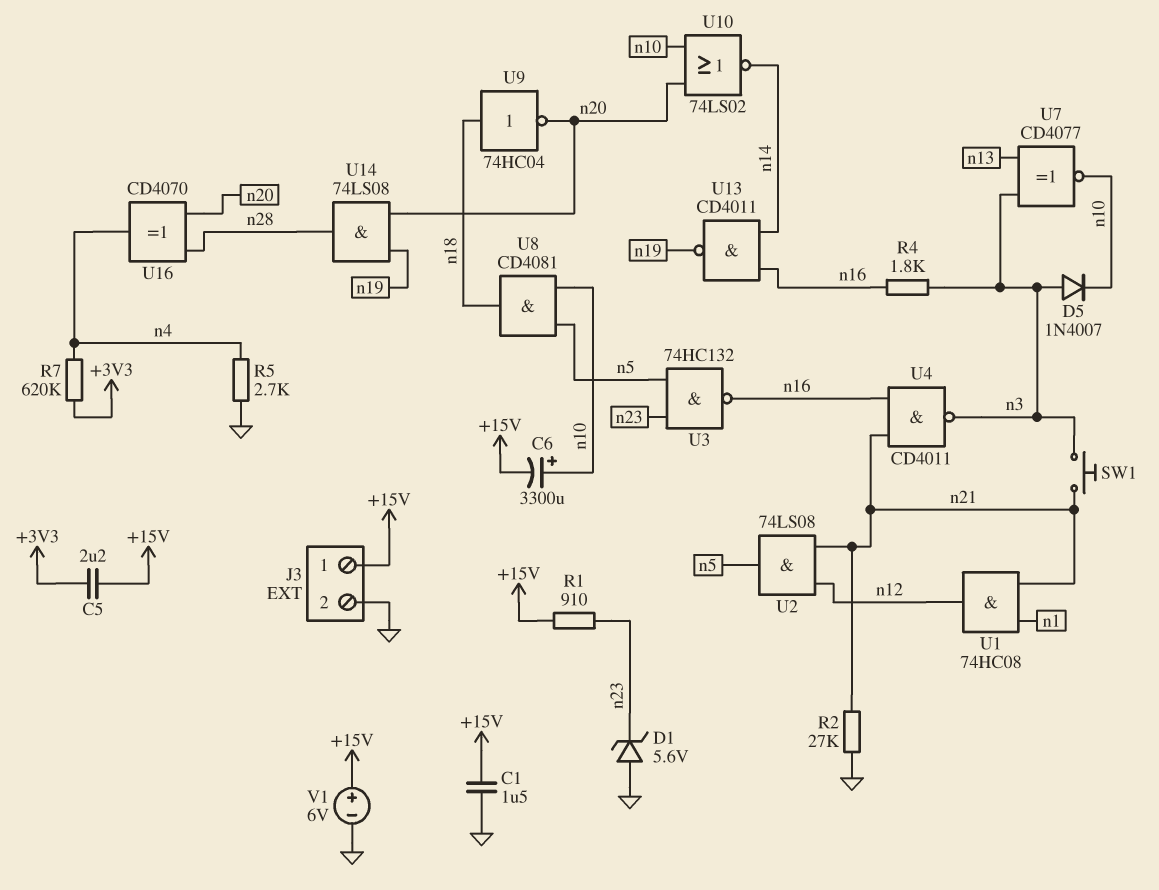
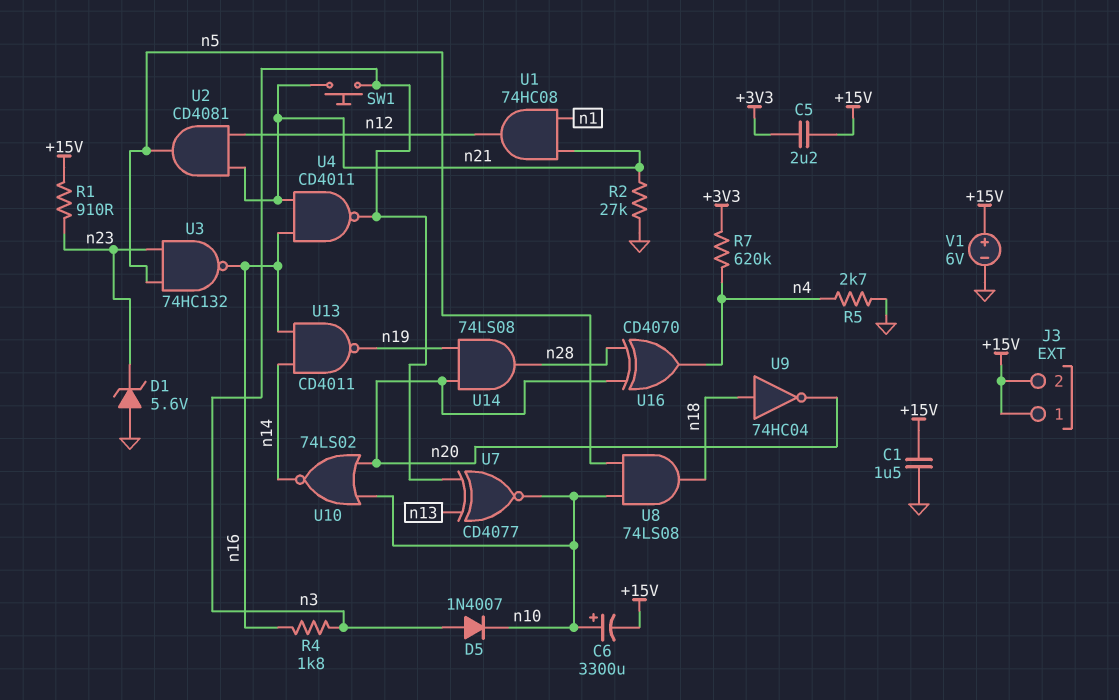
J3 pin 2: GND -> +15V
U2: AND 74LS08 (in n12, in n21, out n5) -> AND CD4081 (in n12, in n21, out n5)
U8: AND CD4081 (in n5, in n10, out n18) -> AND 74LS08 (in n5, in n10, out n18)

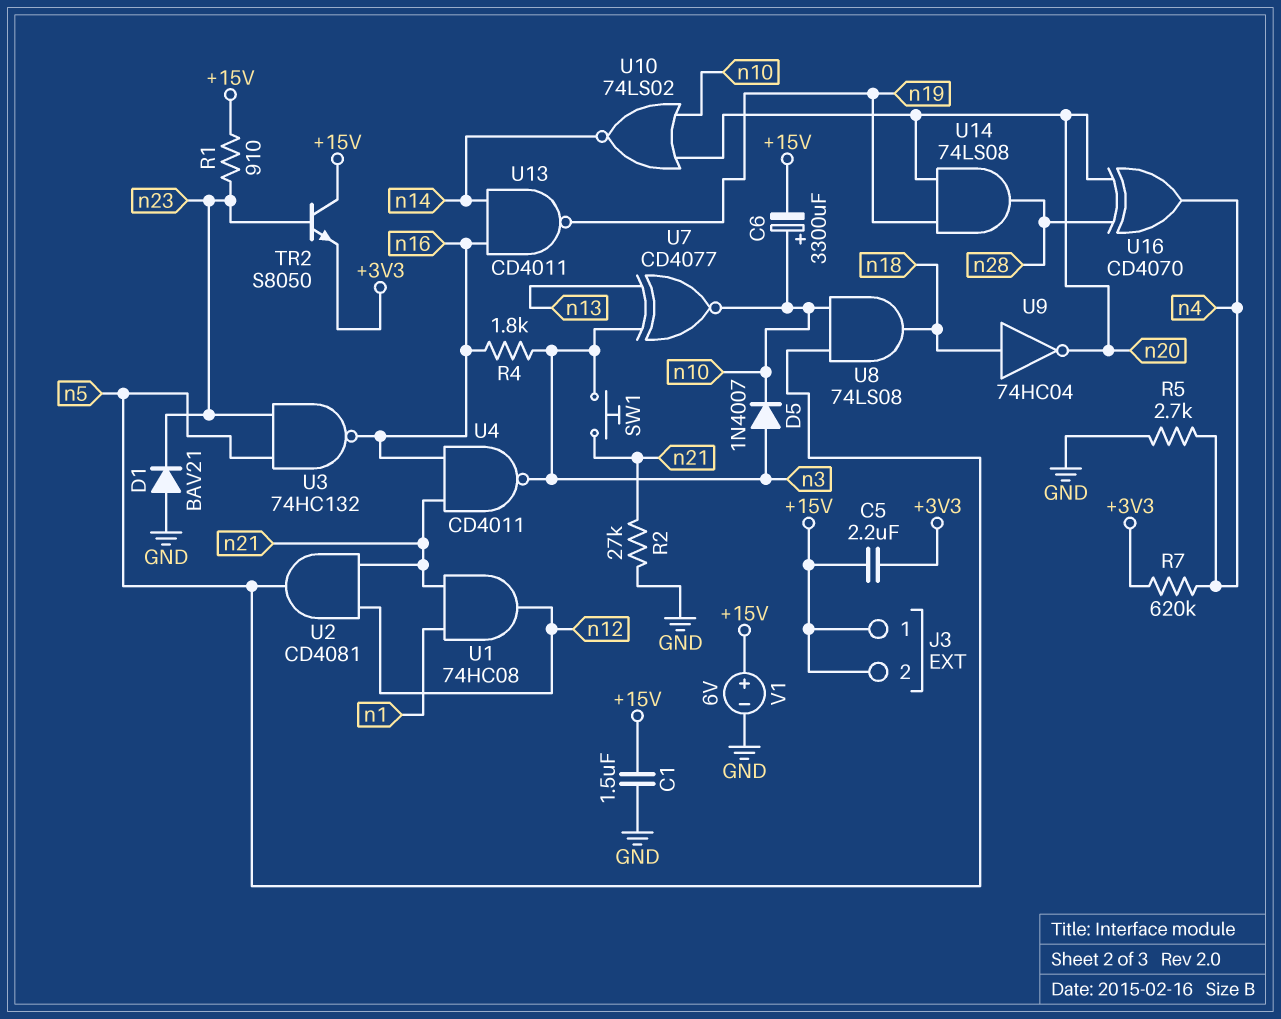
D1: zener 5.6V (A GND, K n23) -> diode BAV21 (A GND, K n23)
TR2: none -> NPN S8050 (B n23, C +15V, E +3V3)

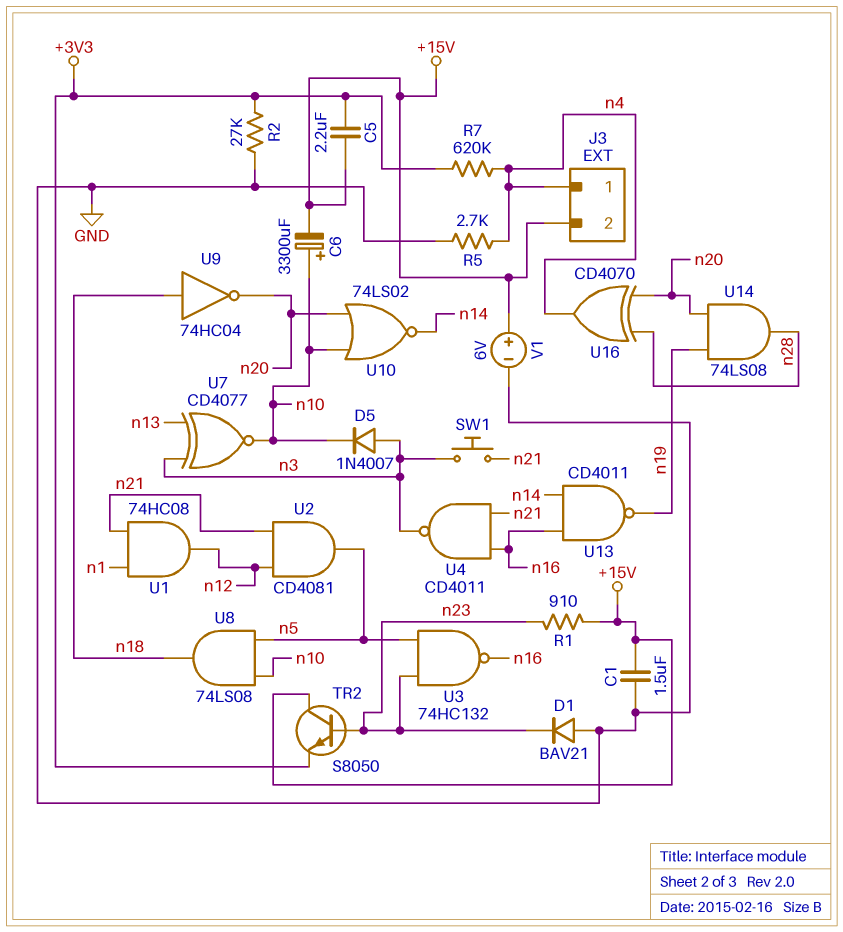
J3 pin 1: +15V -> n4
R2: 27k (GND, n21) -> 27k (+3V3, GND)
R4: 1.8k (n3, n16) -> none

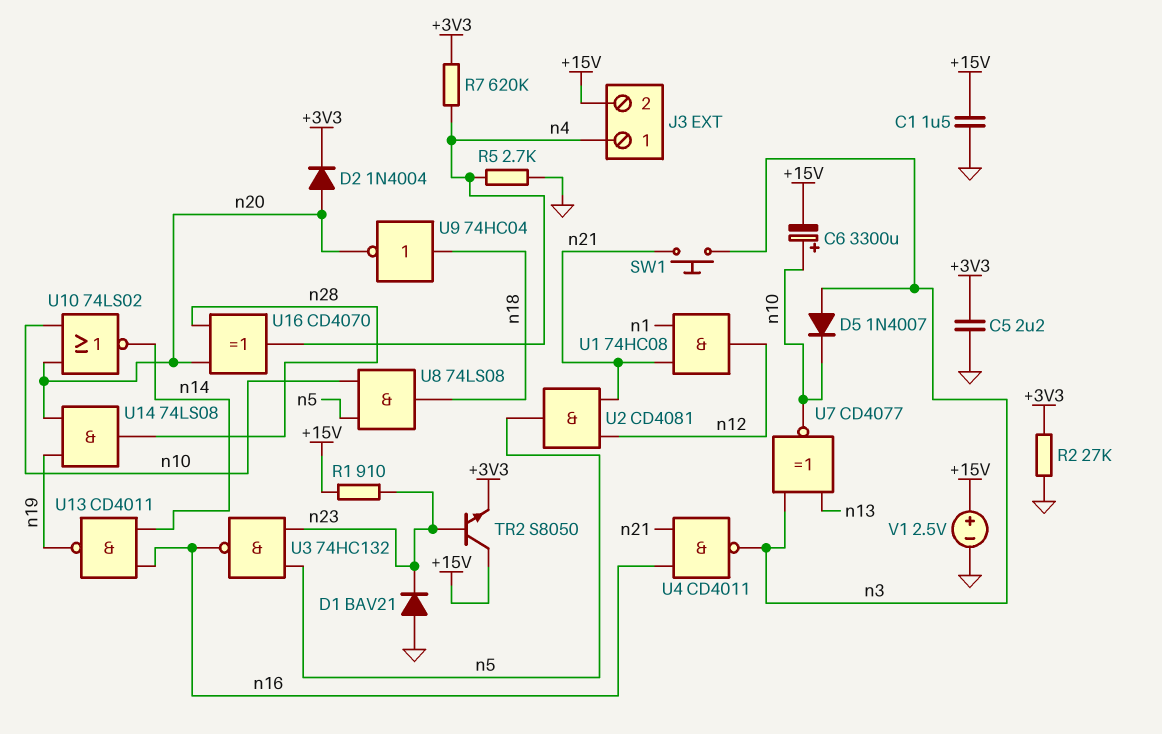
C5: 2.2uF (+3V3, +15V) -> 2.2uF (+3V3, GND)
D2: none -> diode 1N4004 (A n20, K +3V3)
V1: 6V (plus +15V, minus GND) -> 2.5V (plus +15V, minus GND)

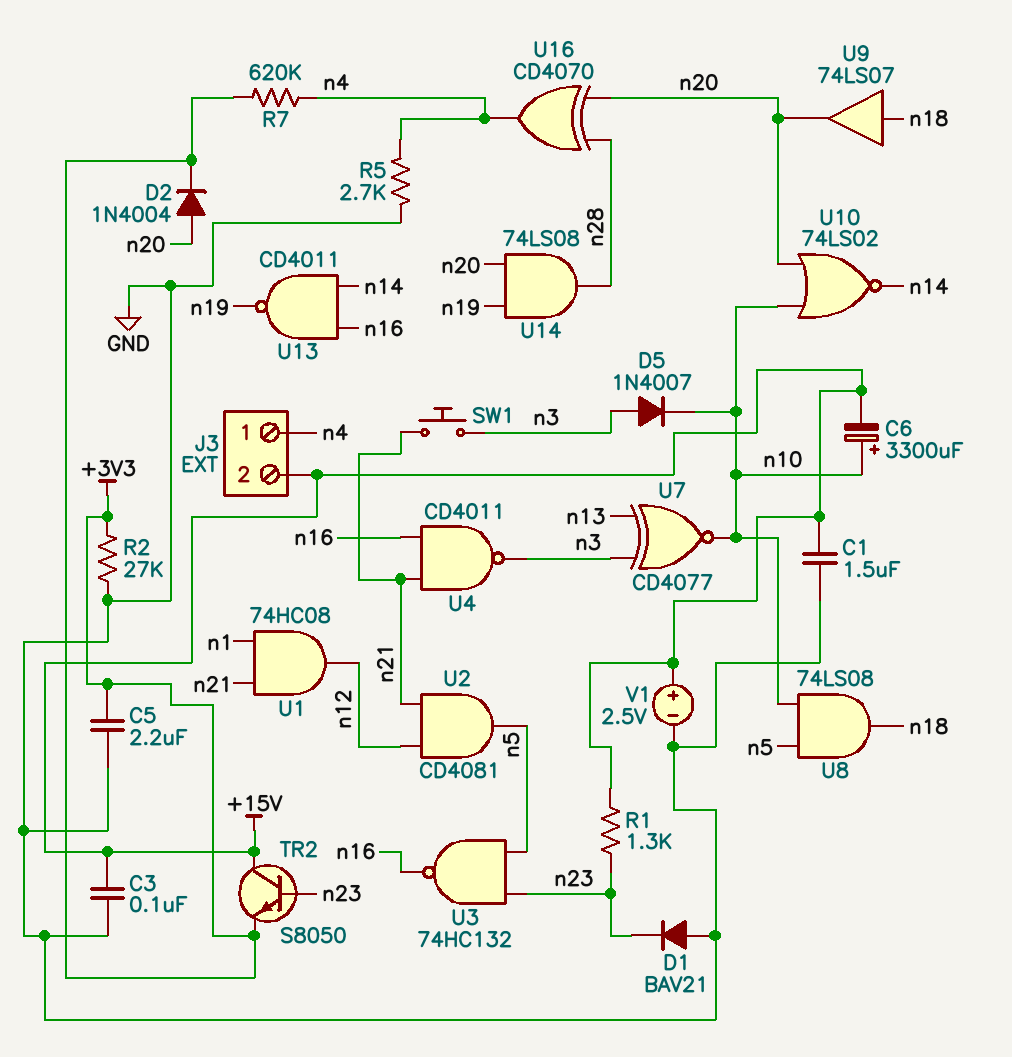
C3: none -> 100nF (+15V, GND)
R1: 910 (+15V, n23) -> 1.3k (+15V, n23)
U9: NOT 74HC04 (in n18, out n20) -> buffer 74LS07 (in n18, out n20)

